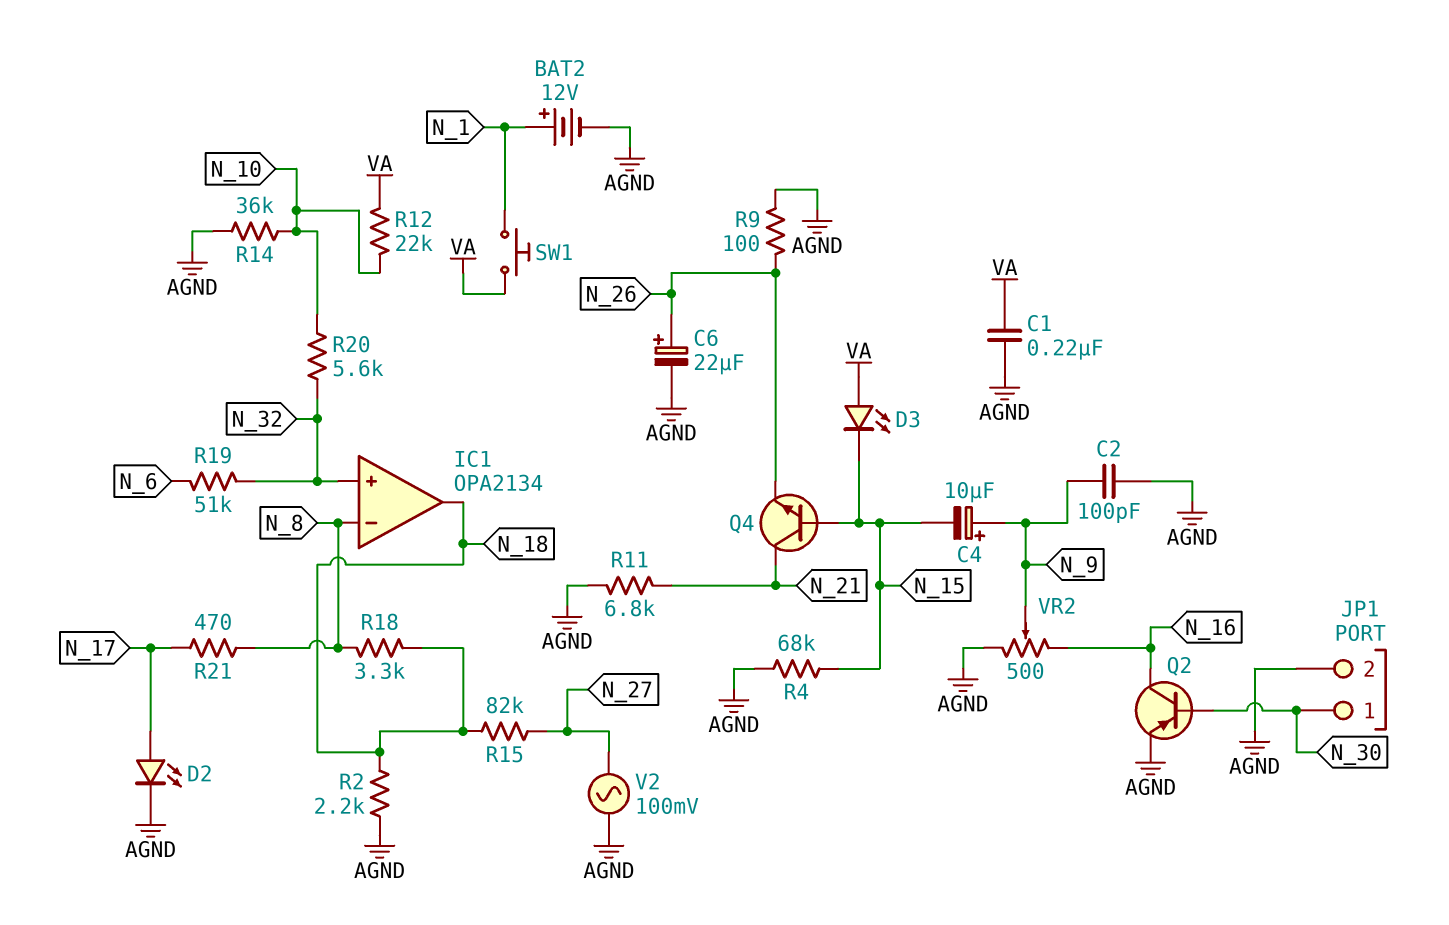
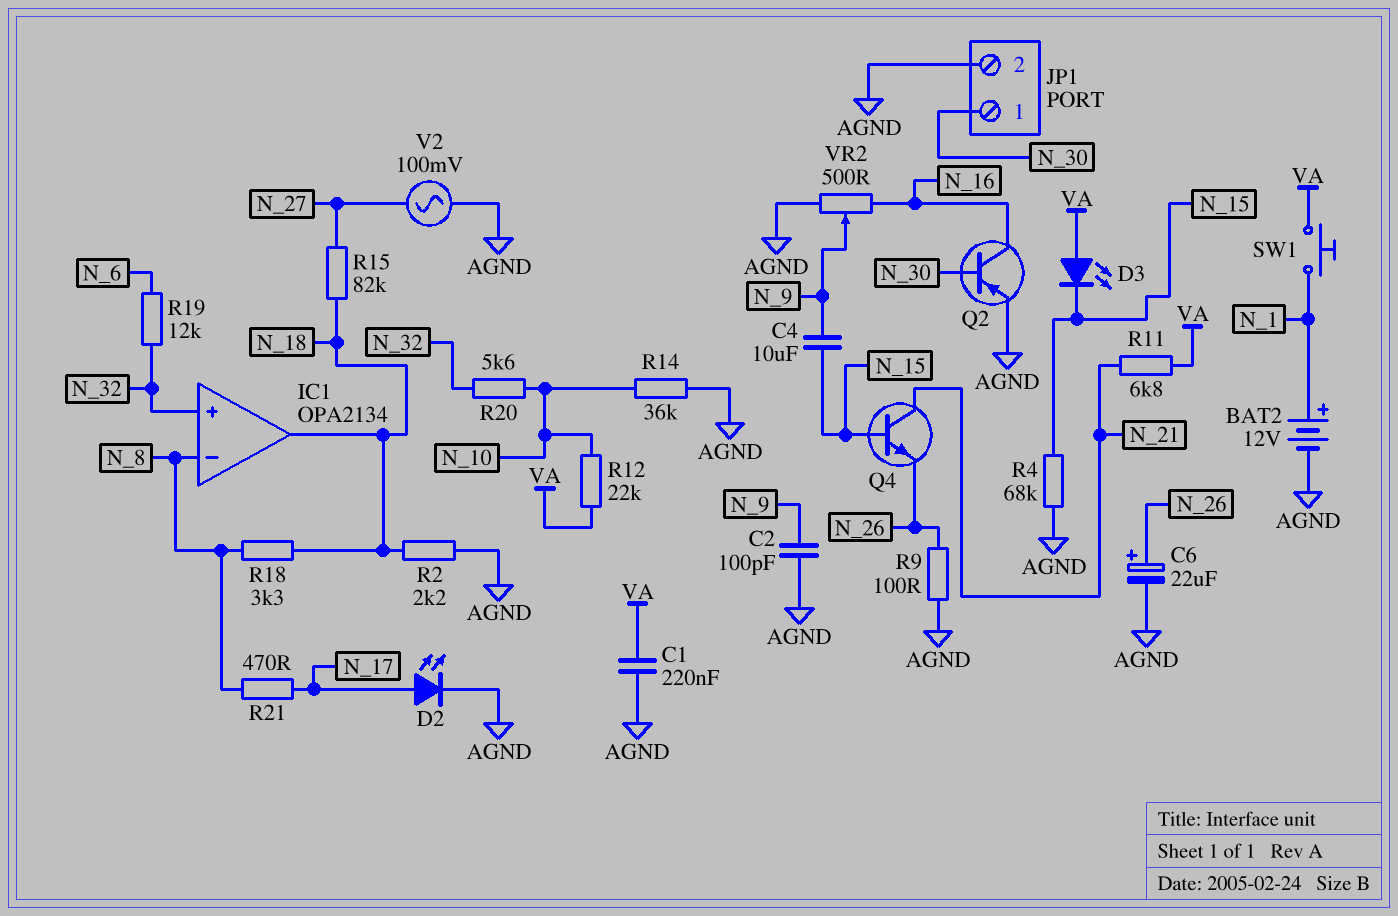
C4: 10uF (plus N_9, minus N_15) -> 10uF (N_9, N_15)
R11: 6.8k (AGND, N_21) -> 6.8k (N_21, VA)
R19: 51k (N_6, N_32) -> 12k (N_6, N_32)

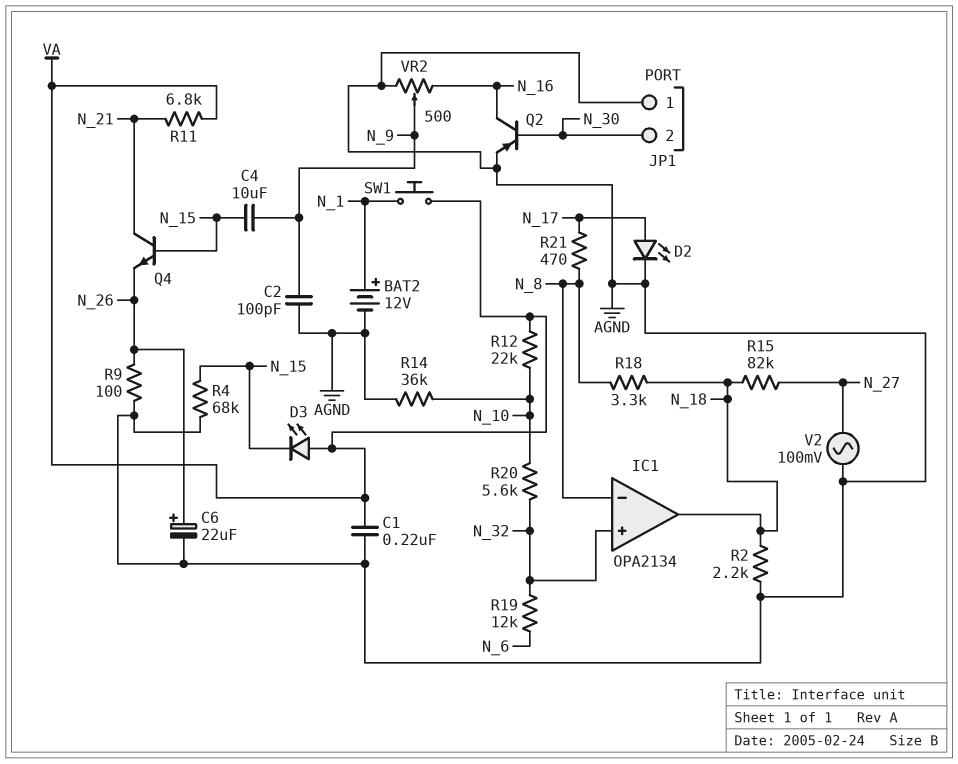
JP1 pin 1: N_30 -> AGND
JP1 pin 2: AGND -> N_30

